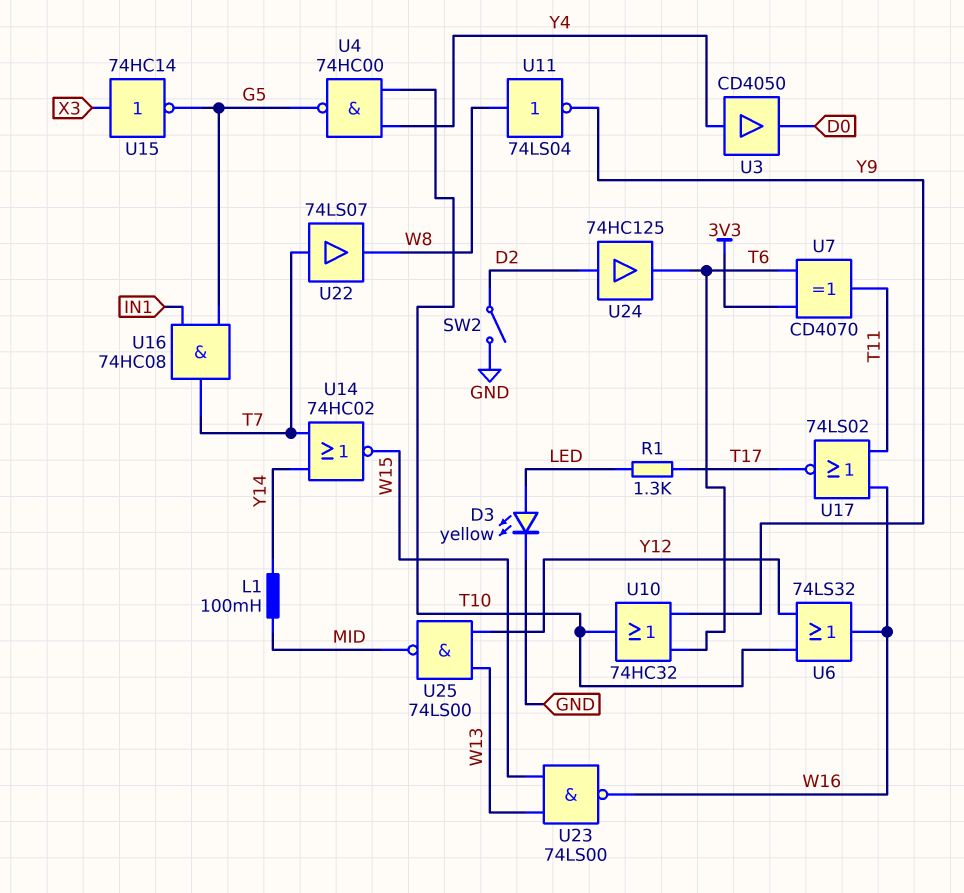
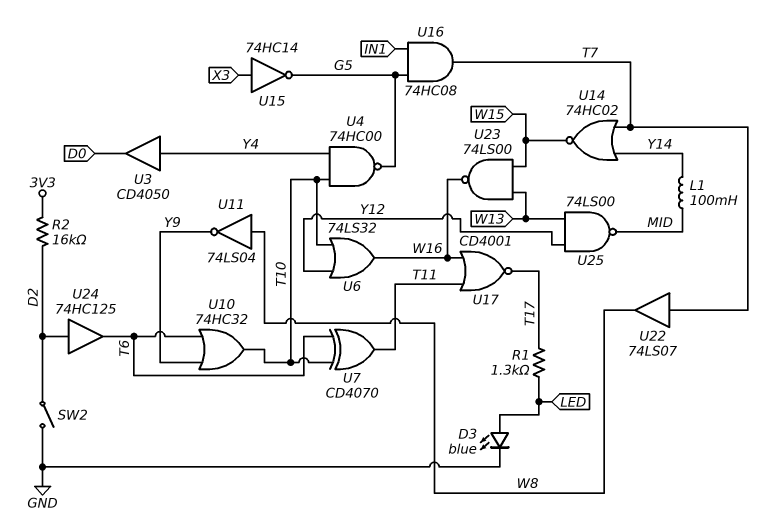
D3: LED yellow (A LED, K GND) -> LED blue (A LED, K GND)
R2: none -> 16k (3V3, D2)
U7: XOR CD4070 (in 3V3, in T6, out T11) -> XOR CD4070 (in T6, in T10, out T11)
U17: NOR 74LS02 (in T11, in W16, out T17) -> NOR CD4001 (in T11, in W16, out T17)

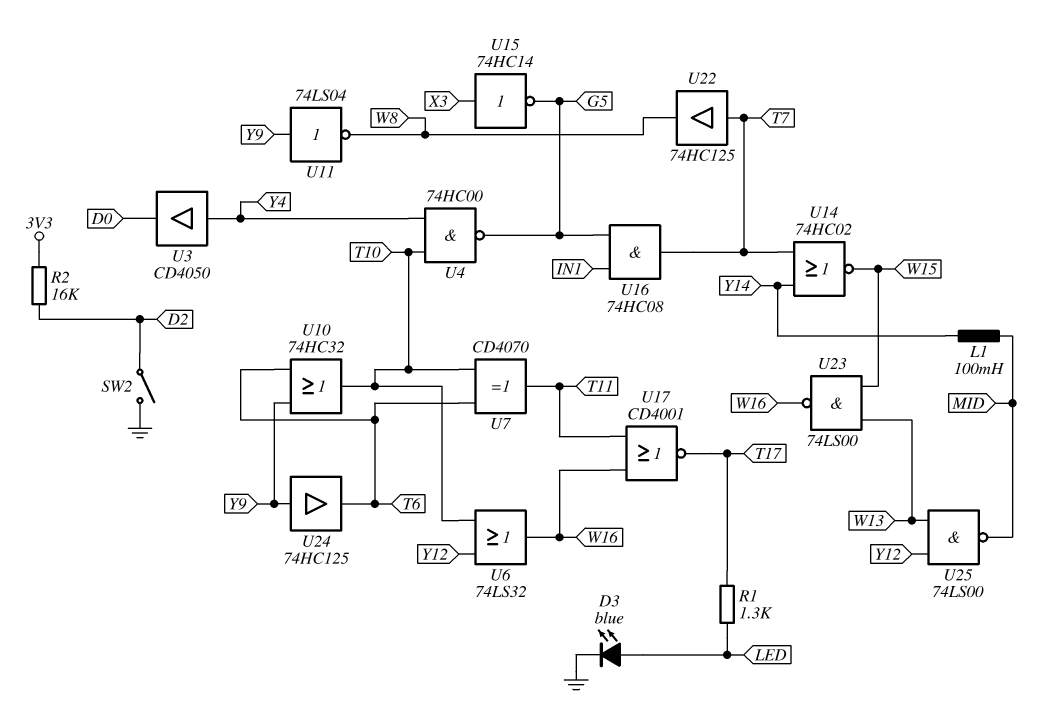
U11: NOT 74LS04 (in W8, out Y9) -> NOT 74LS04 (in Y9, out W8)
U22: buffer 74LS07 (in T7, out W8) -> buffer 74HC125 (in T7, out W8)
U24: buffer 74HC125 (in D2, out T6) -> buffer 74HC125 (in Y9, out T6)

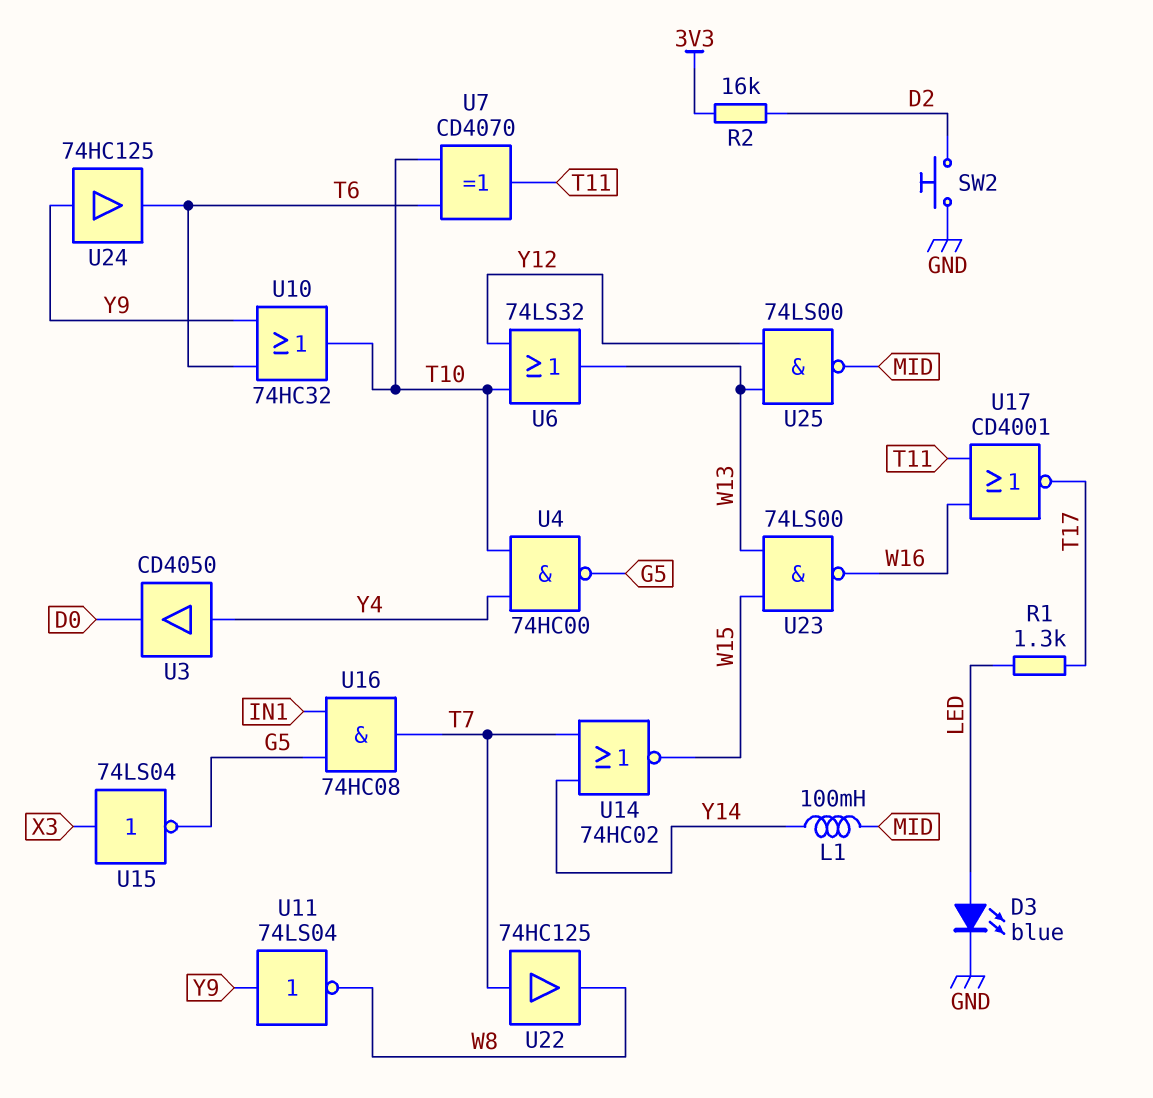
SW2: switch (D2, GND) -> button (D2, GND)
U6: OR 74LS32 (in T10, in Y12, out W16) -> OR 74LS32 (in T10, in Y12, out W13)
U15: NOT 74HC14 (in X3, out G5) -> NOT 74LS04 (in X3, out G5)

